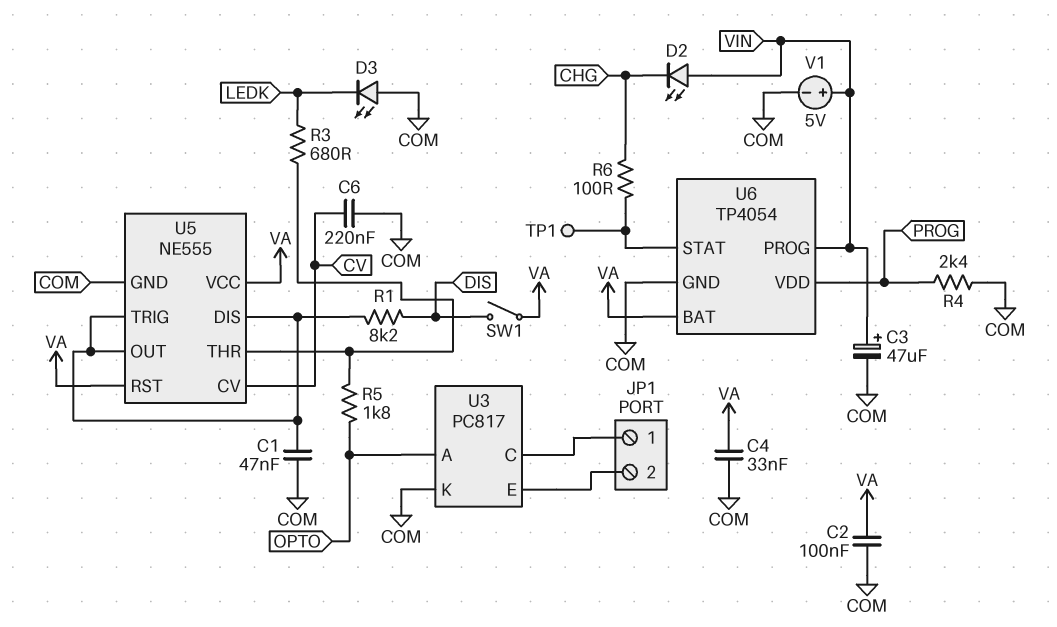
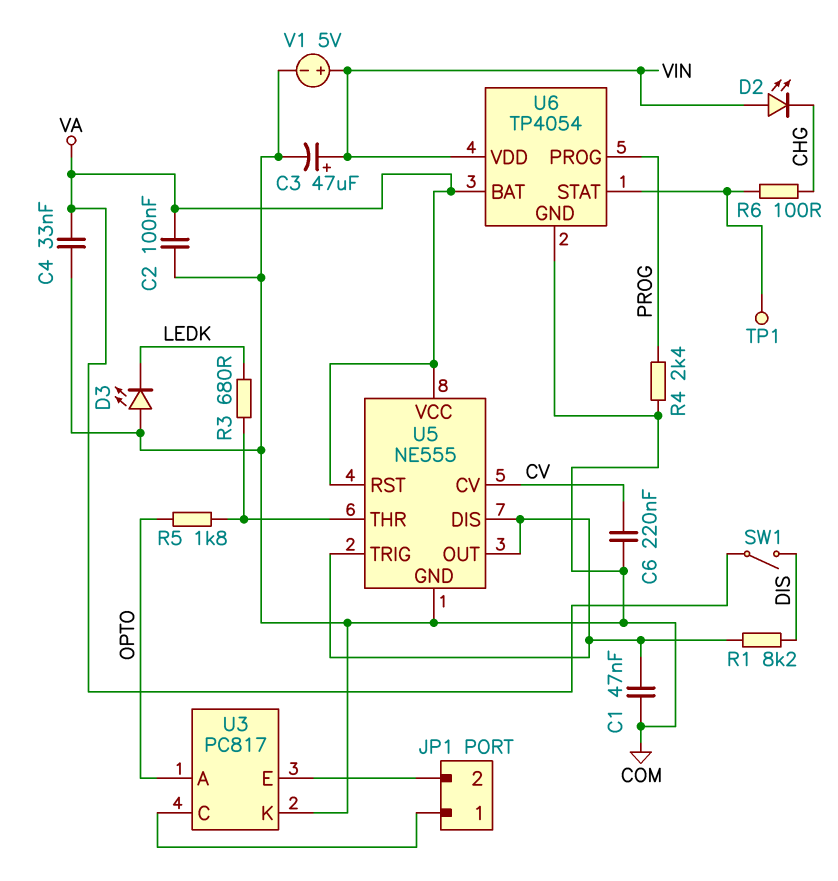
U6 pin PROG: VIN -> PROG
U6 pin VDD: PROG -> VIN

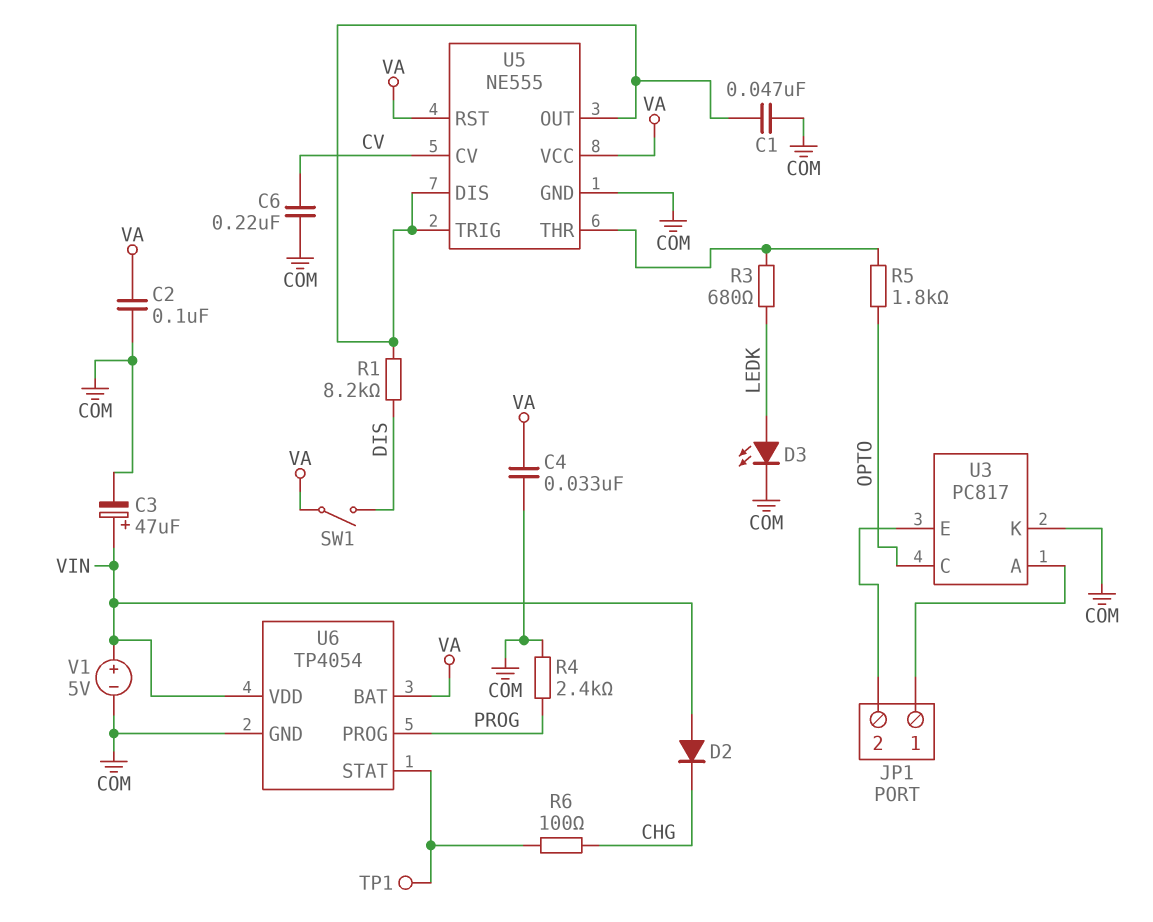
D2: LED (A VIN, K CHG) -> diode (A VIN, K CHG)
D3: LED (A COM, K LEDK) -> LED (A LEDK, K COM)
U3 pin A: OPTO -> JP1/1
U3 pin C: JP1/1 -> OPTO

